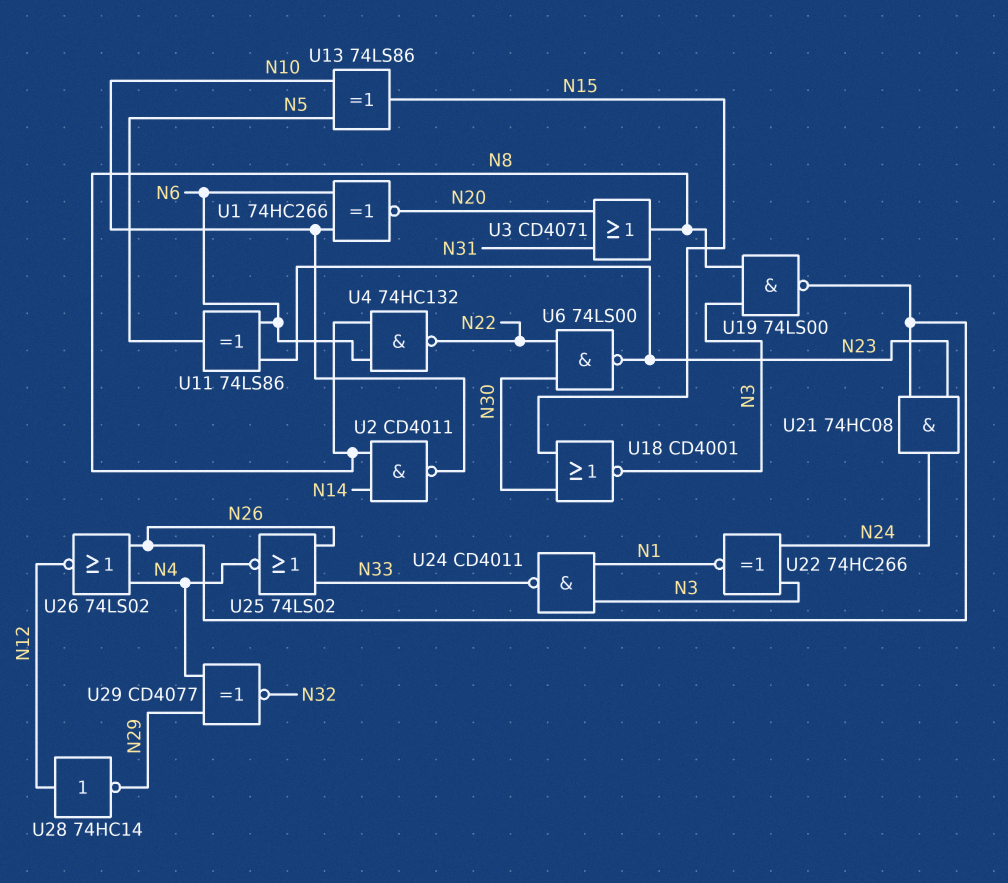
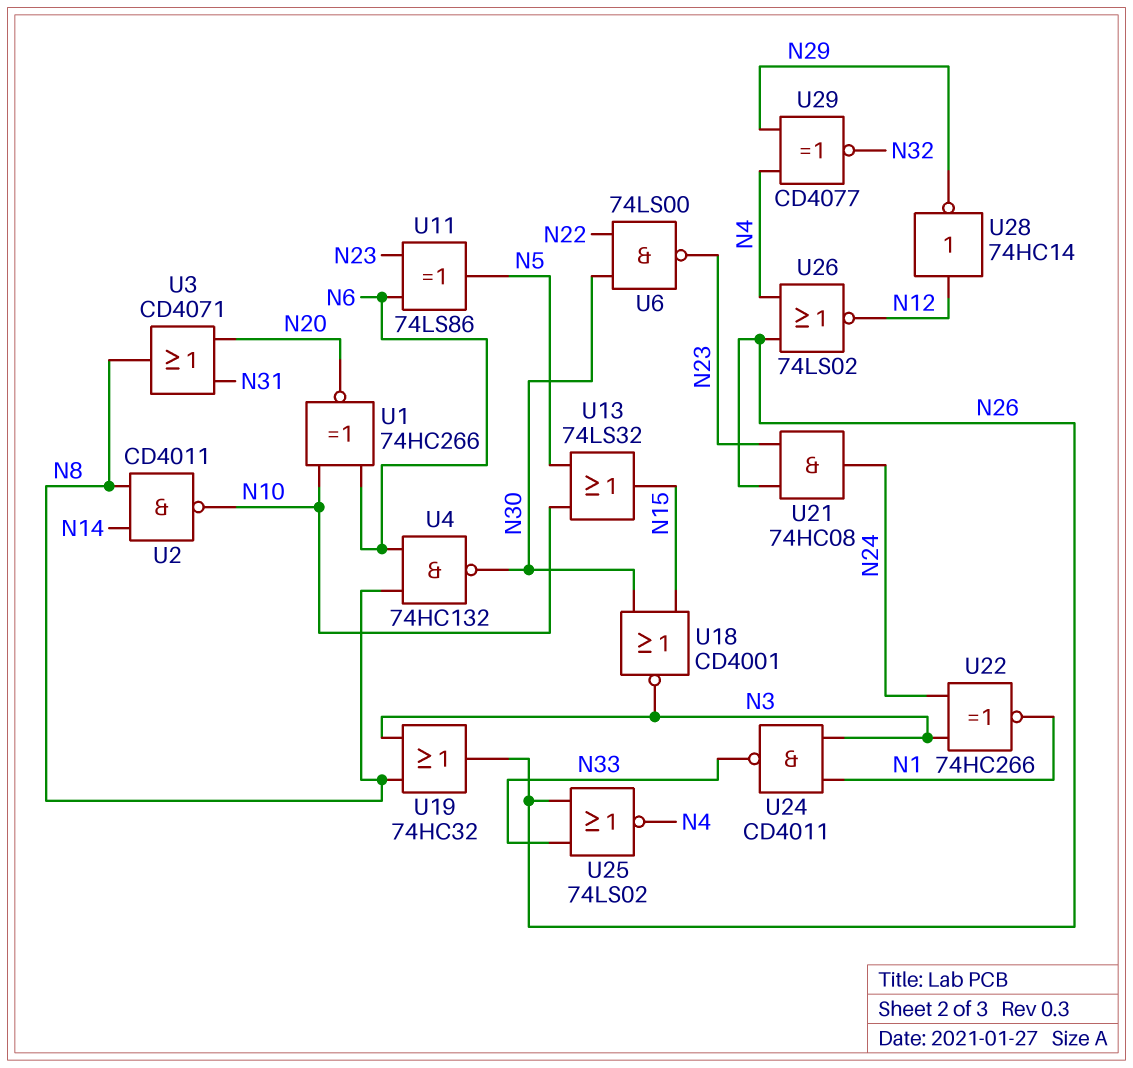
U4: NAND 74HC132 (in N6, in N8, out N22) -> NAND 74HC132 (in N6, in N8, out N30)
U13: XOR 74LS86 (in N5, in N10, out N15) -> OR 74LS32 (in N5, in N10, out N15)
U19: NAND 74LS00 (in N3, in N8, out N26) -> OR 74HC32 (in N3, in N8, out N26)

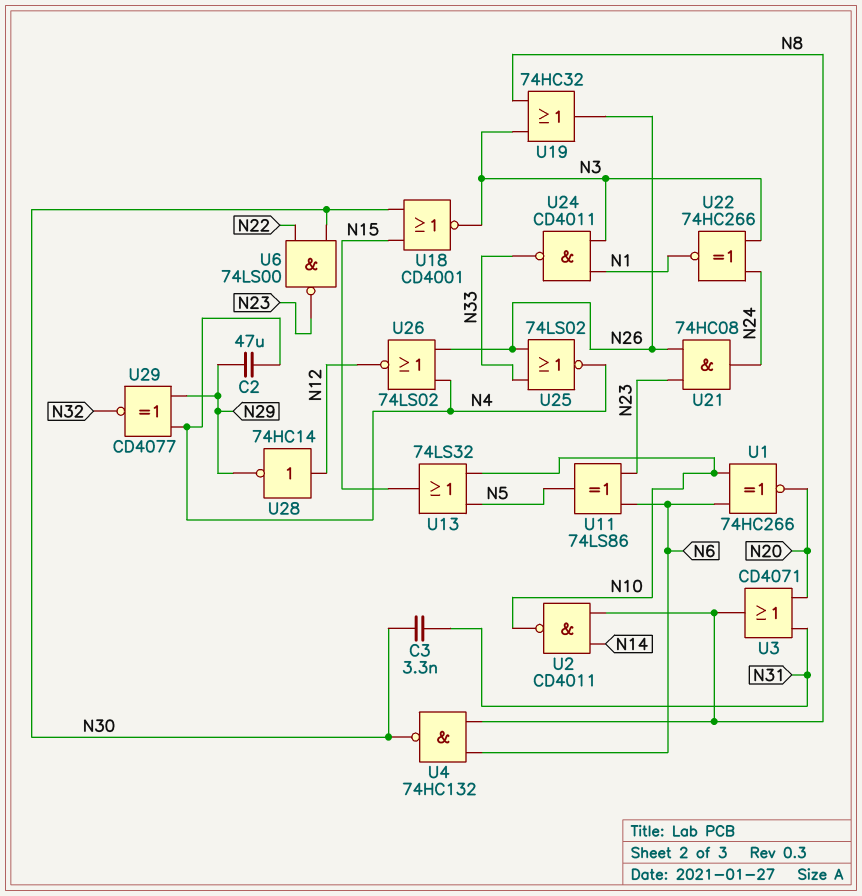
C2: none -> 47uF (N4, N29)
C3: none -> 3.3nF (N30, N31)

